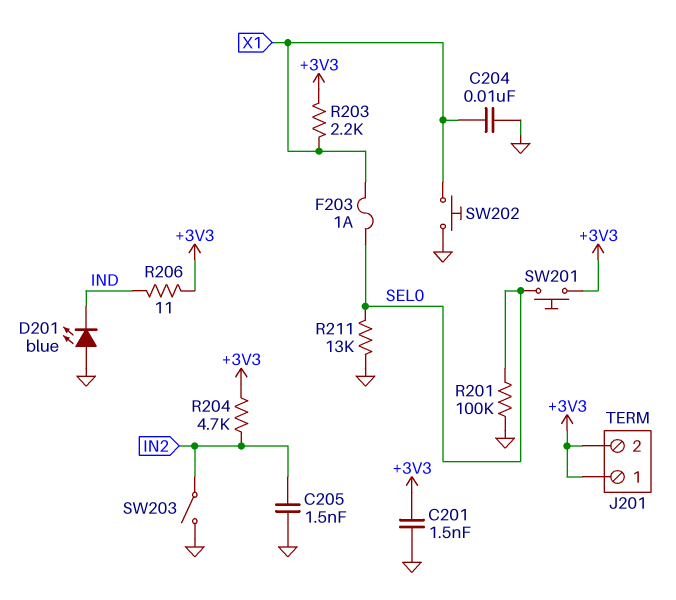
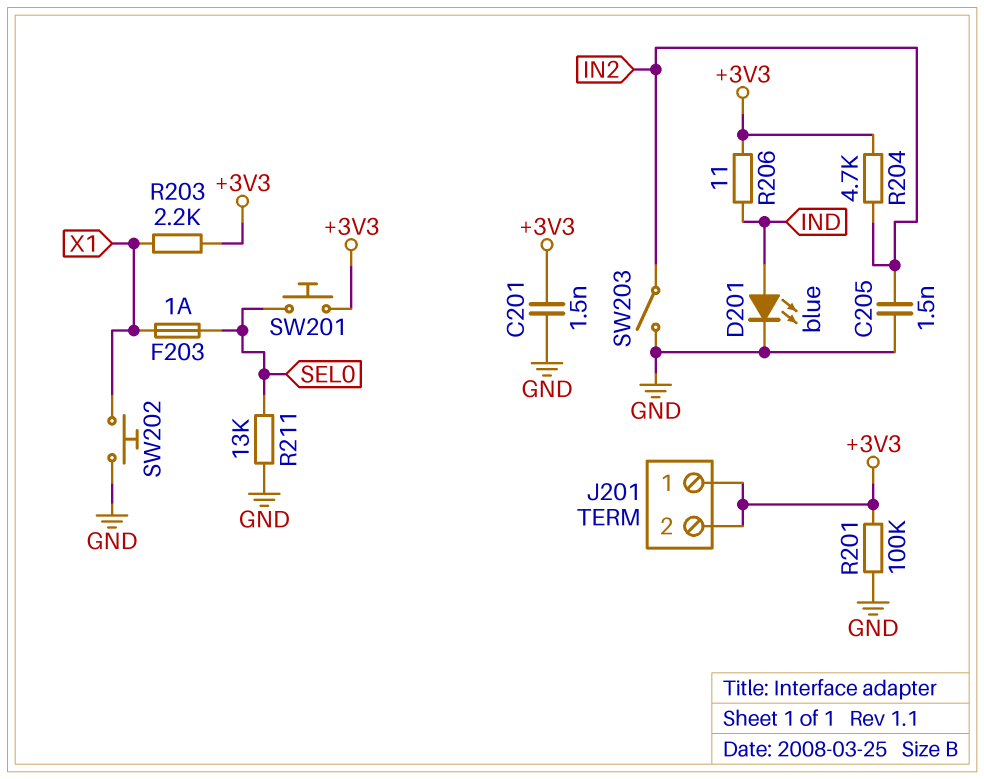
C204: 10nF (GND, X1) -> none
D201: LED blue (A GND, K IND) -> LED blue (A IND, K GND)
R201: 100k (GND, SEL0) -> 100k (+3V3, GND)

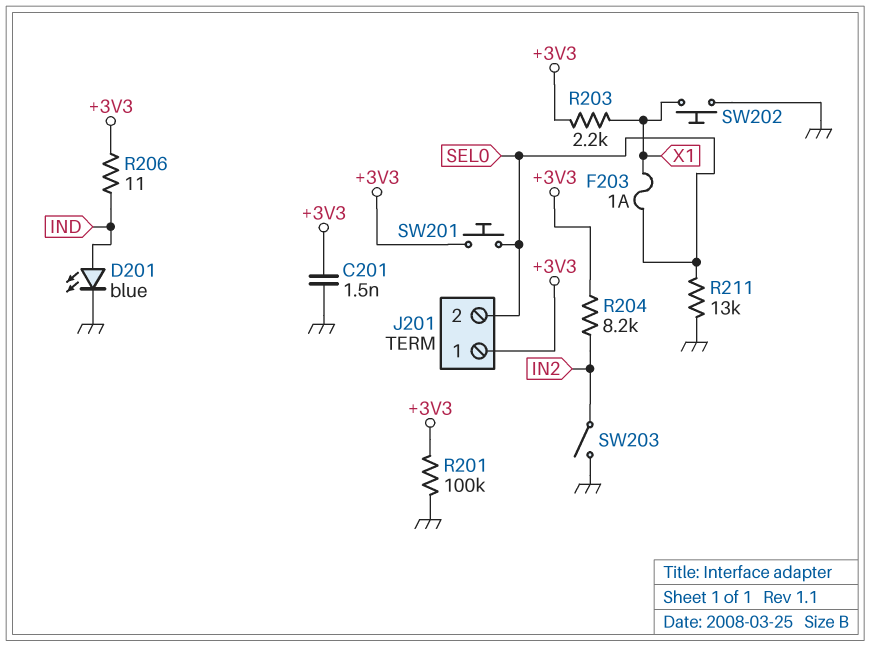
C205: 1.5nF (GND, IN2) -> none
J201 pin 2: +3V3 -> SEL0
R204: 4.7k (+3V3, IN2) -> 8.2k (+3V3, IN2)

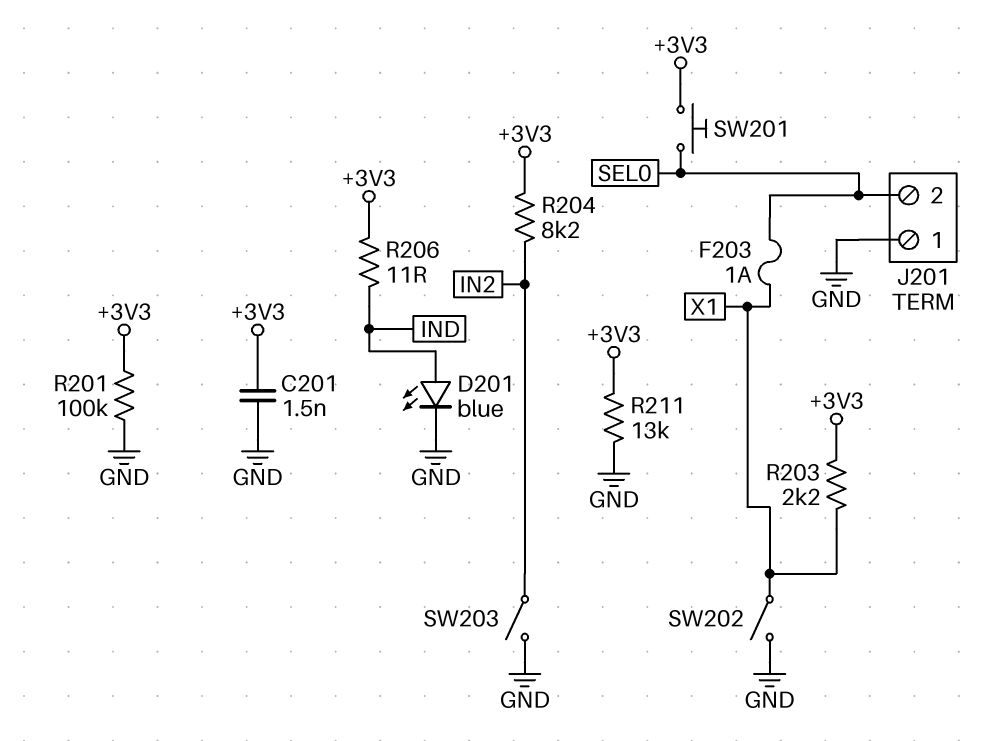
J201 pin 1: +3V3 -> GND
R211: 13k (GND, SEL0) -> 13k (+3V3, GND)
SW202: button (GND, X1) -> switch (GND, X1)

